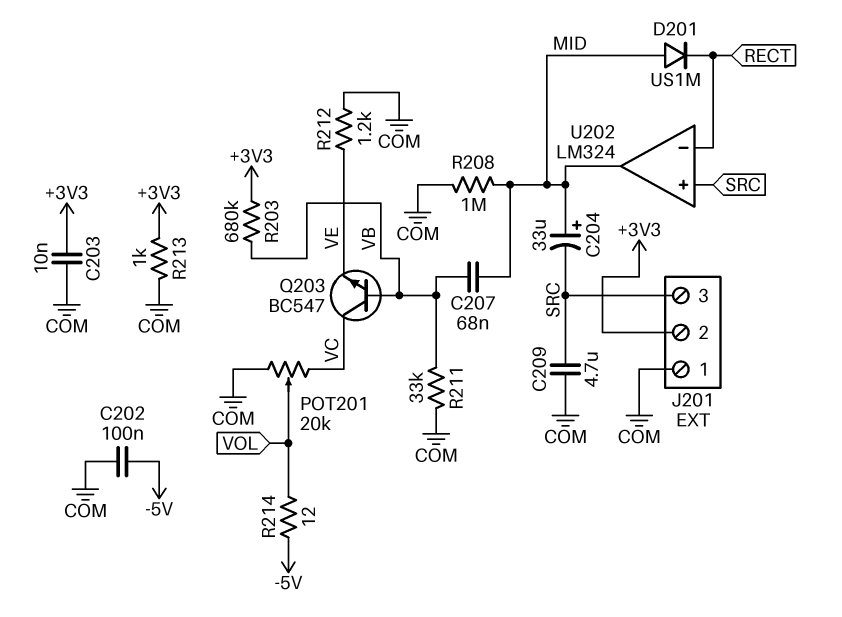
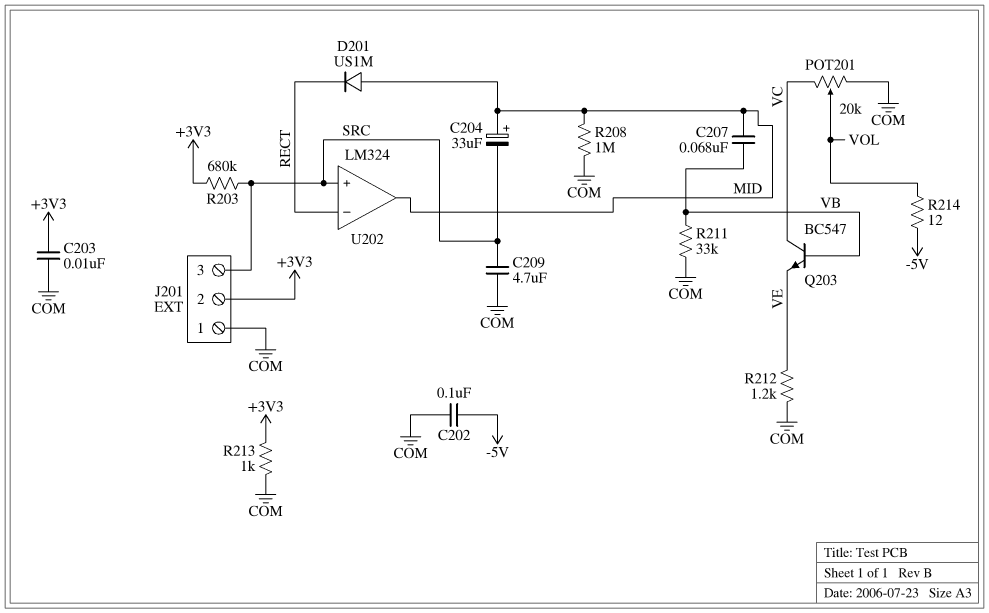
R203: 680k (+3V3, VB) -> 680k (+3V3, SRC)

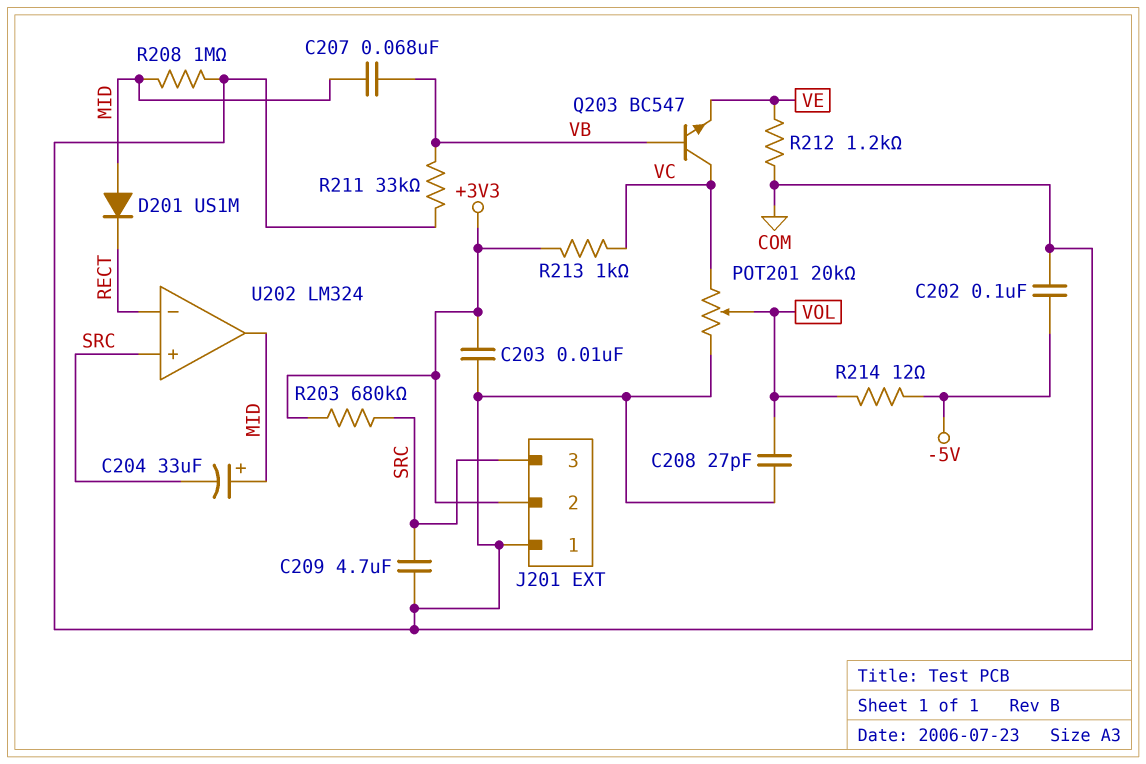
C208: none -> 27pF (COM, VOL)
R213: 1k (+3V3, COM) -> 1k (+3V3, VC)

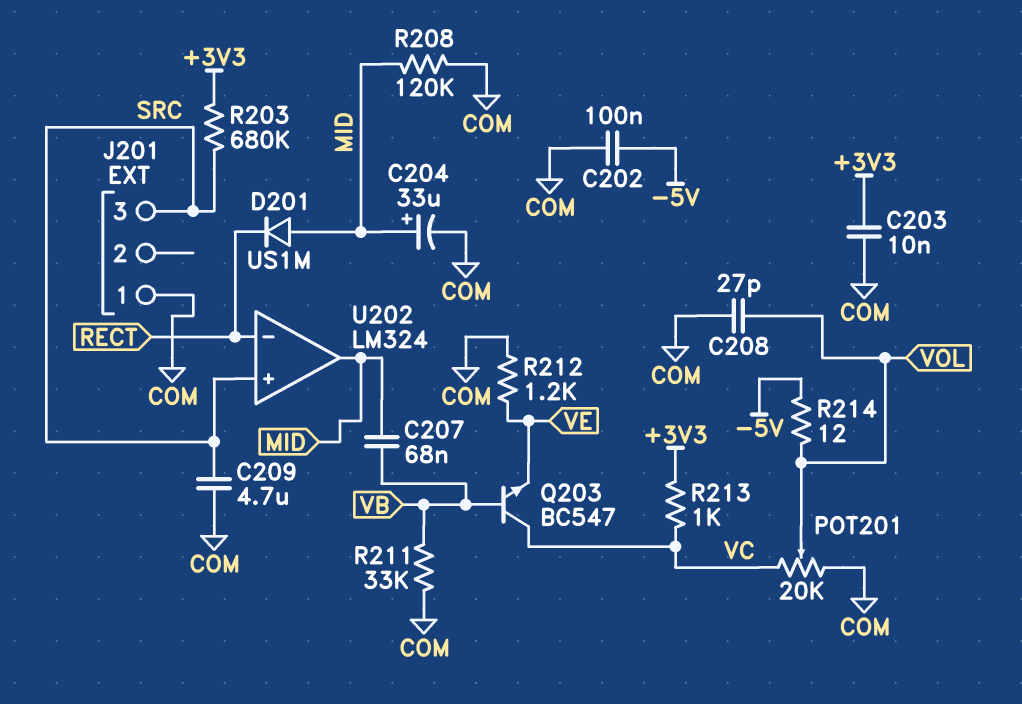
C204: 33uF (plus MID, minus SRC) -> 33uF (plus MID, minus COM)
J201 pin 2: +3V3 -> none
R208: 1M (COM, MID) -> 120k (COM, MID)

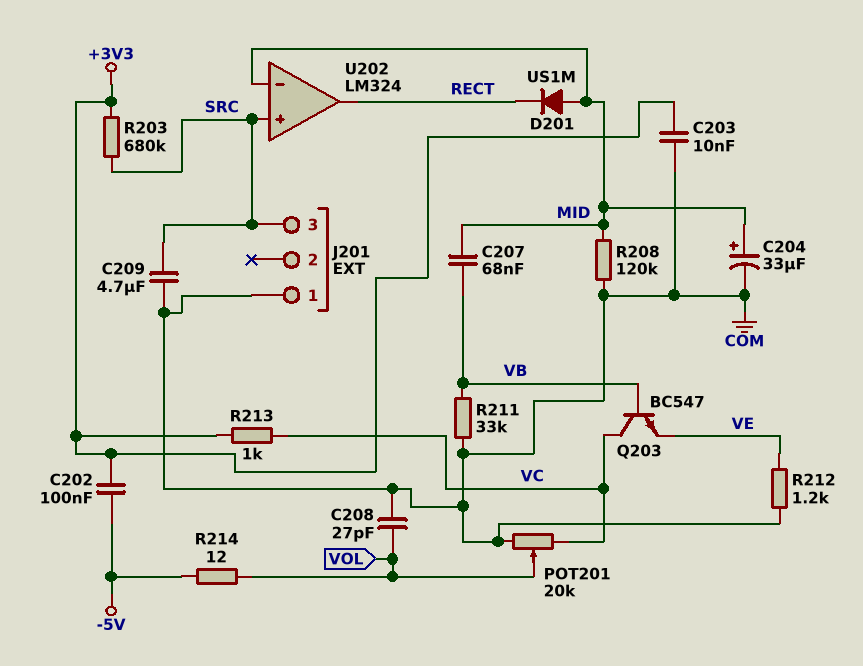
C202: 100nF (-5V, COM) -> 100nF (+3V3, -5V)
U202 pin in-: RECT -> MID
U202 pin out: MID -> RECT

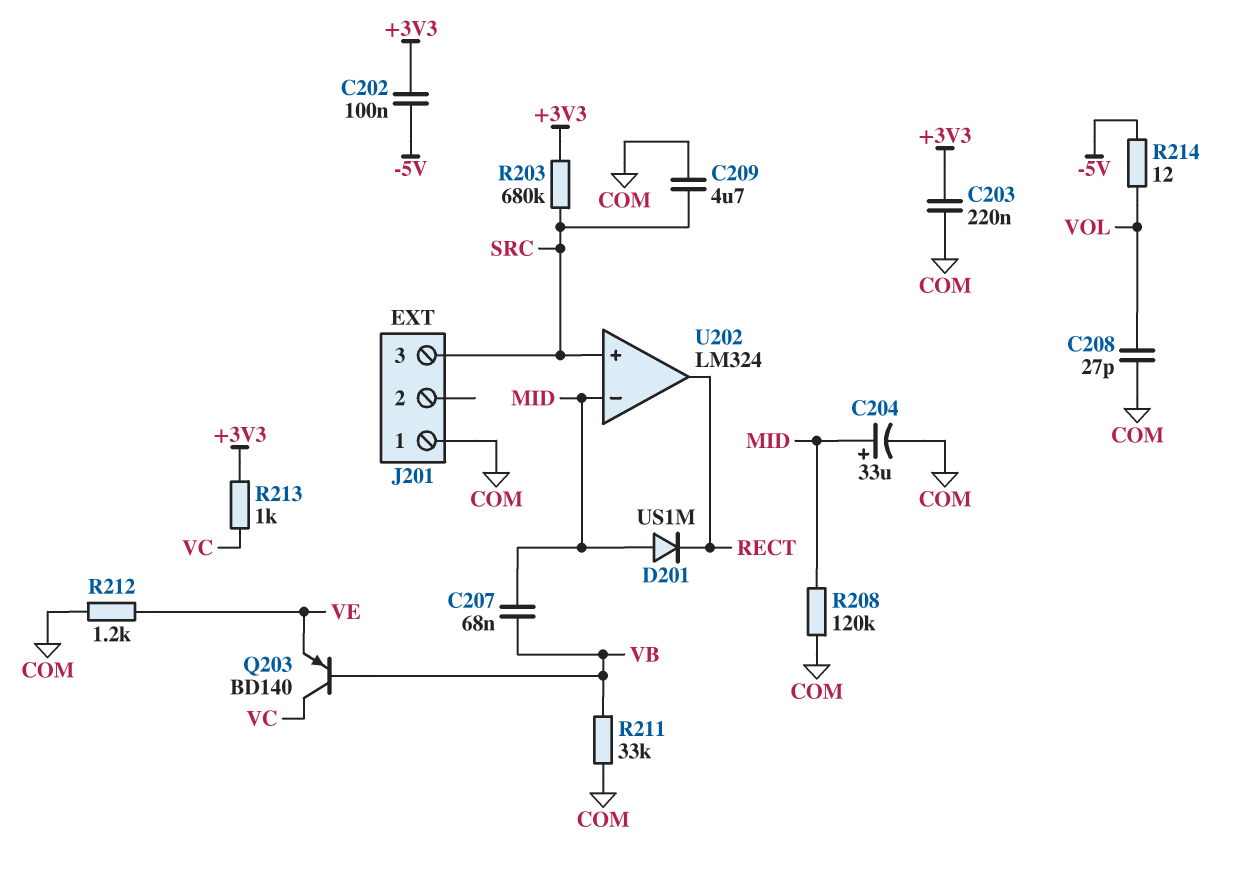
C203: 10nF (+3V3, COM) -> 220nF (+3V3, COM)
POT201: 20k (COM, VC, wiper VOL) -> none
Q203: NPN BC547 (B VB, C VC, E VE) -> PNP BD140 (B VB, C VC, E VE)

